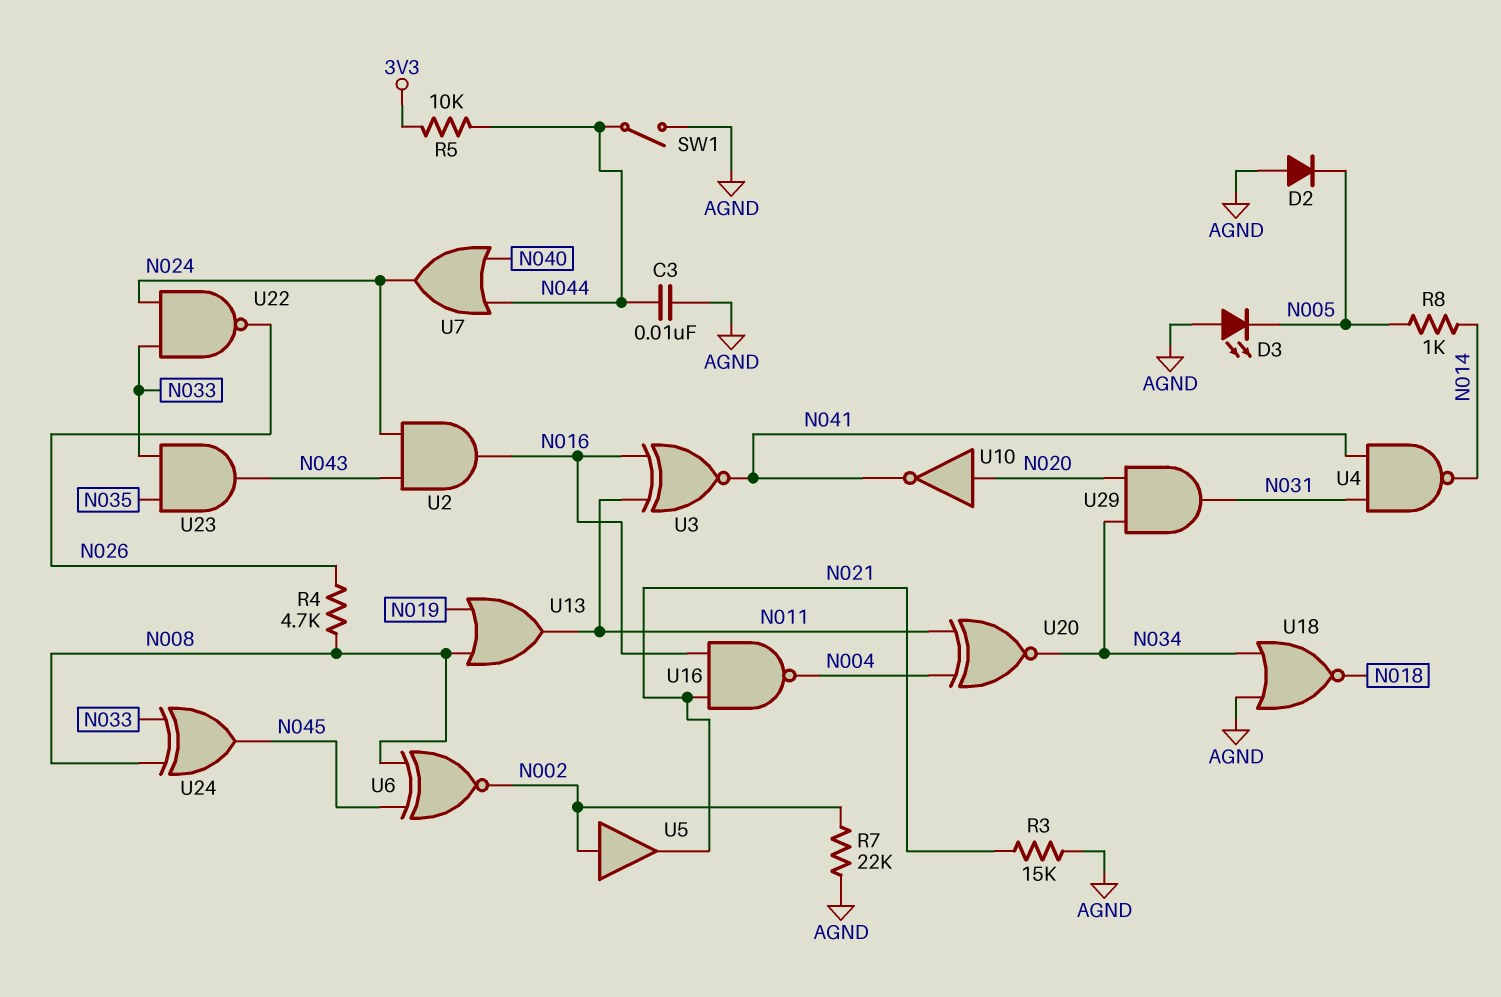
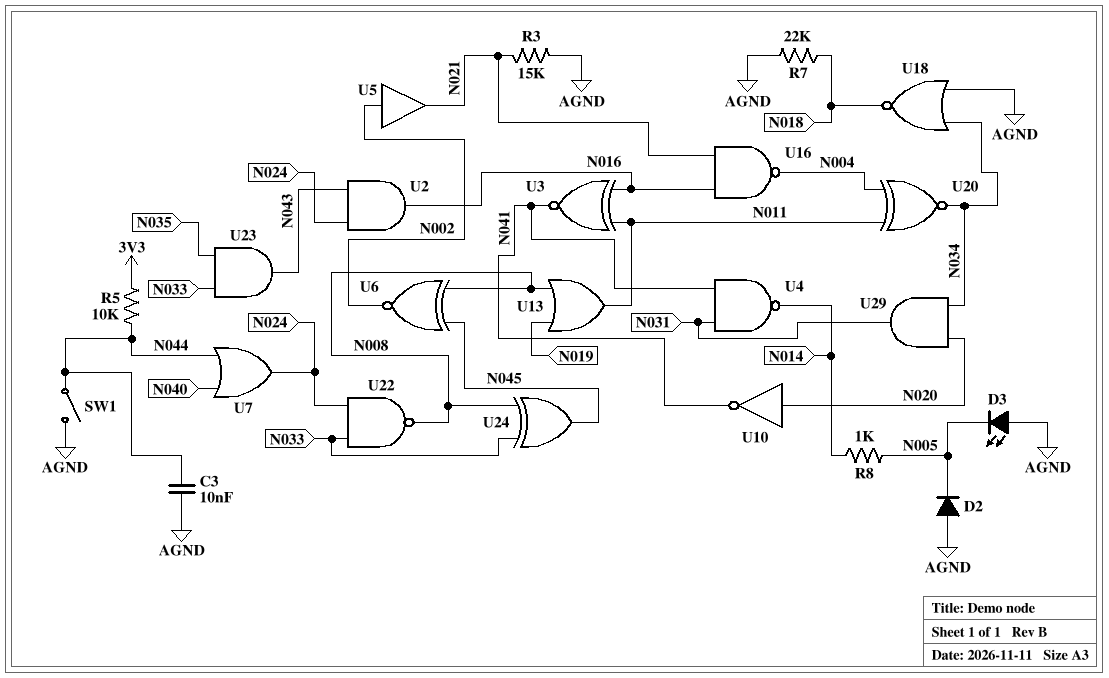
R4: 4.7k (N008, N026) -> none
R7: 22k (AGND, N002) -> 22k (AGND, N018)
U22: NAND (in N024, in N033, out N026) -> NAND (in N024, in N033, out N008)

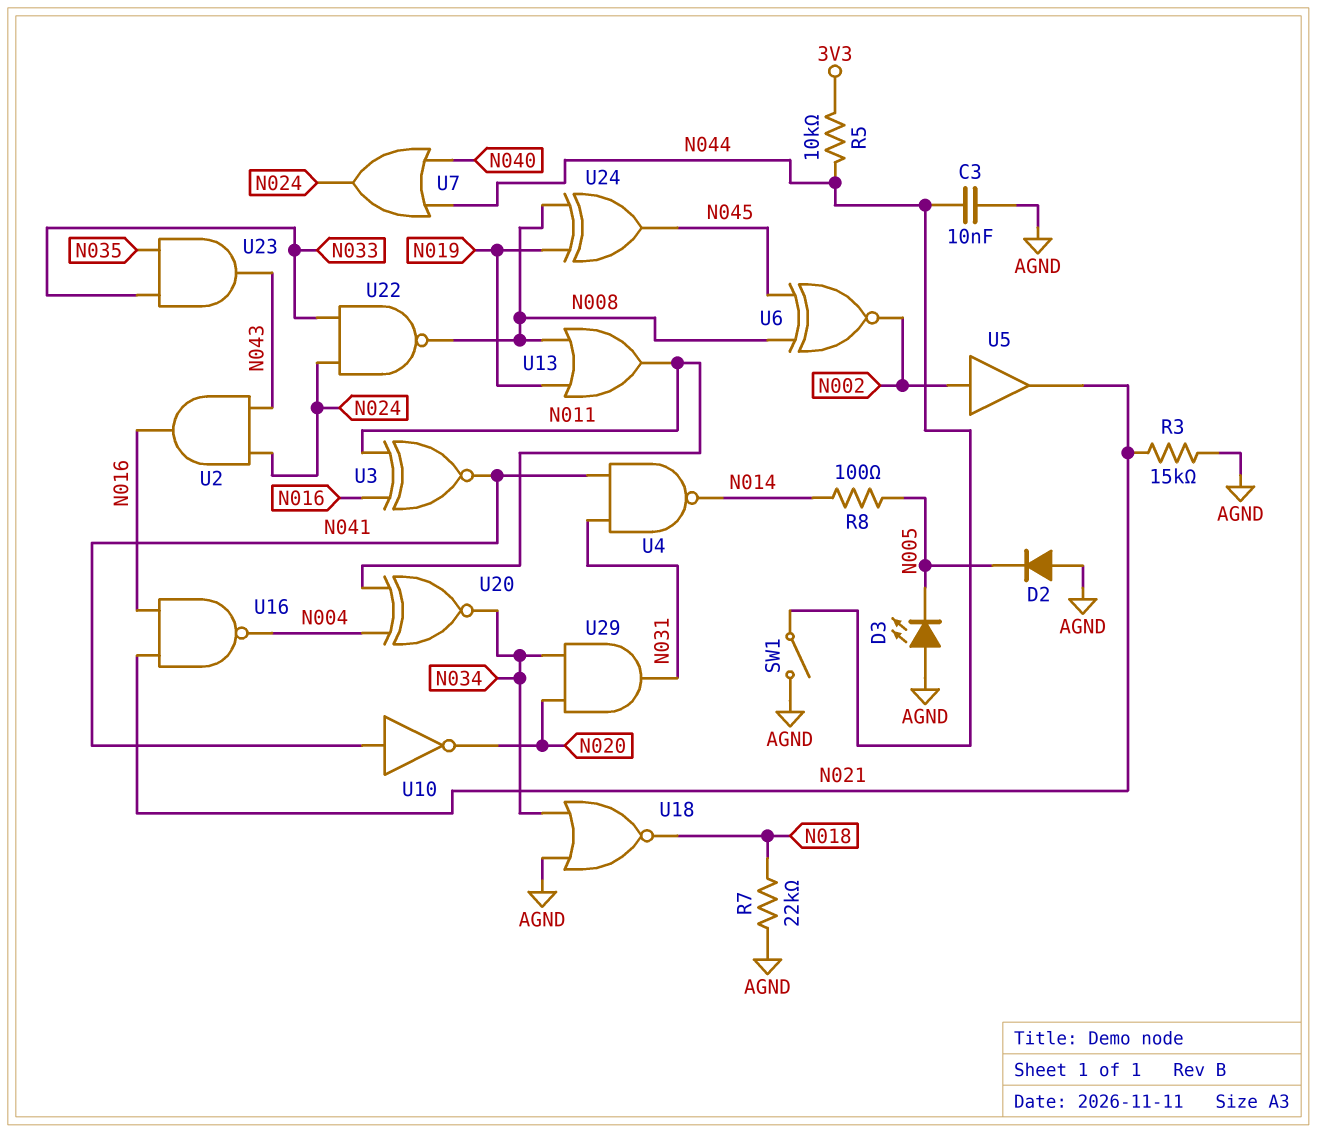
R8: 1k (N005, N014) -> 100 (N005, N014)
U10: NOT (in N020, out N041) -> NOT (in N041, out N020)
U24: XOR (in N008, in N033, out N045) -> XOR (in N008, in N019, out N045)

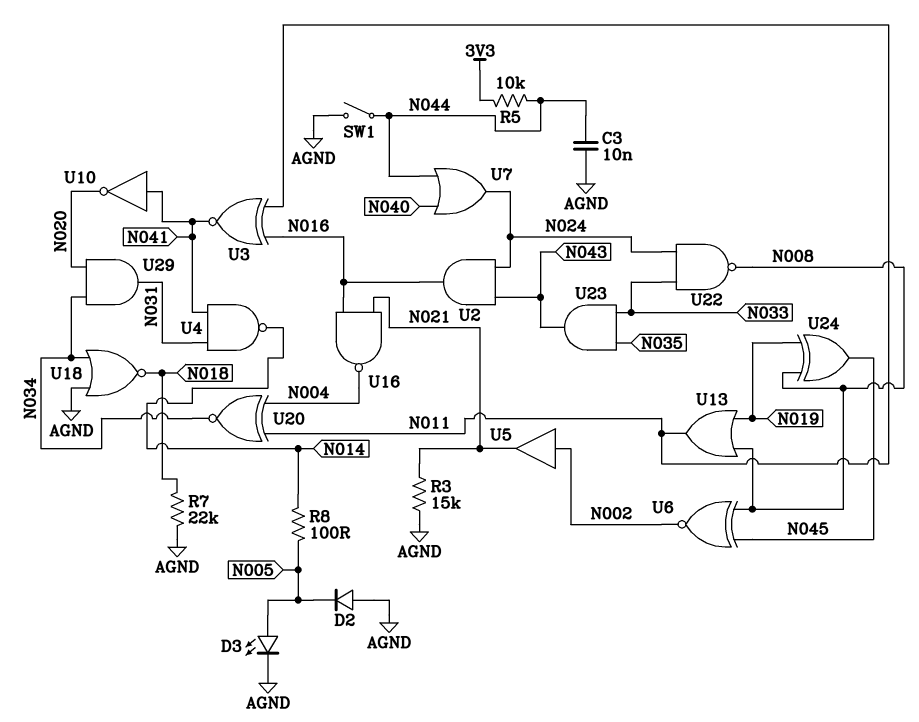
D3: LED (A AGND, K N005) -> LED (A N005, K AGND)

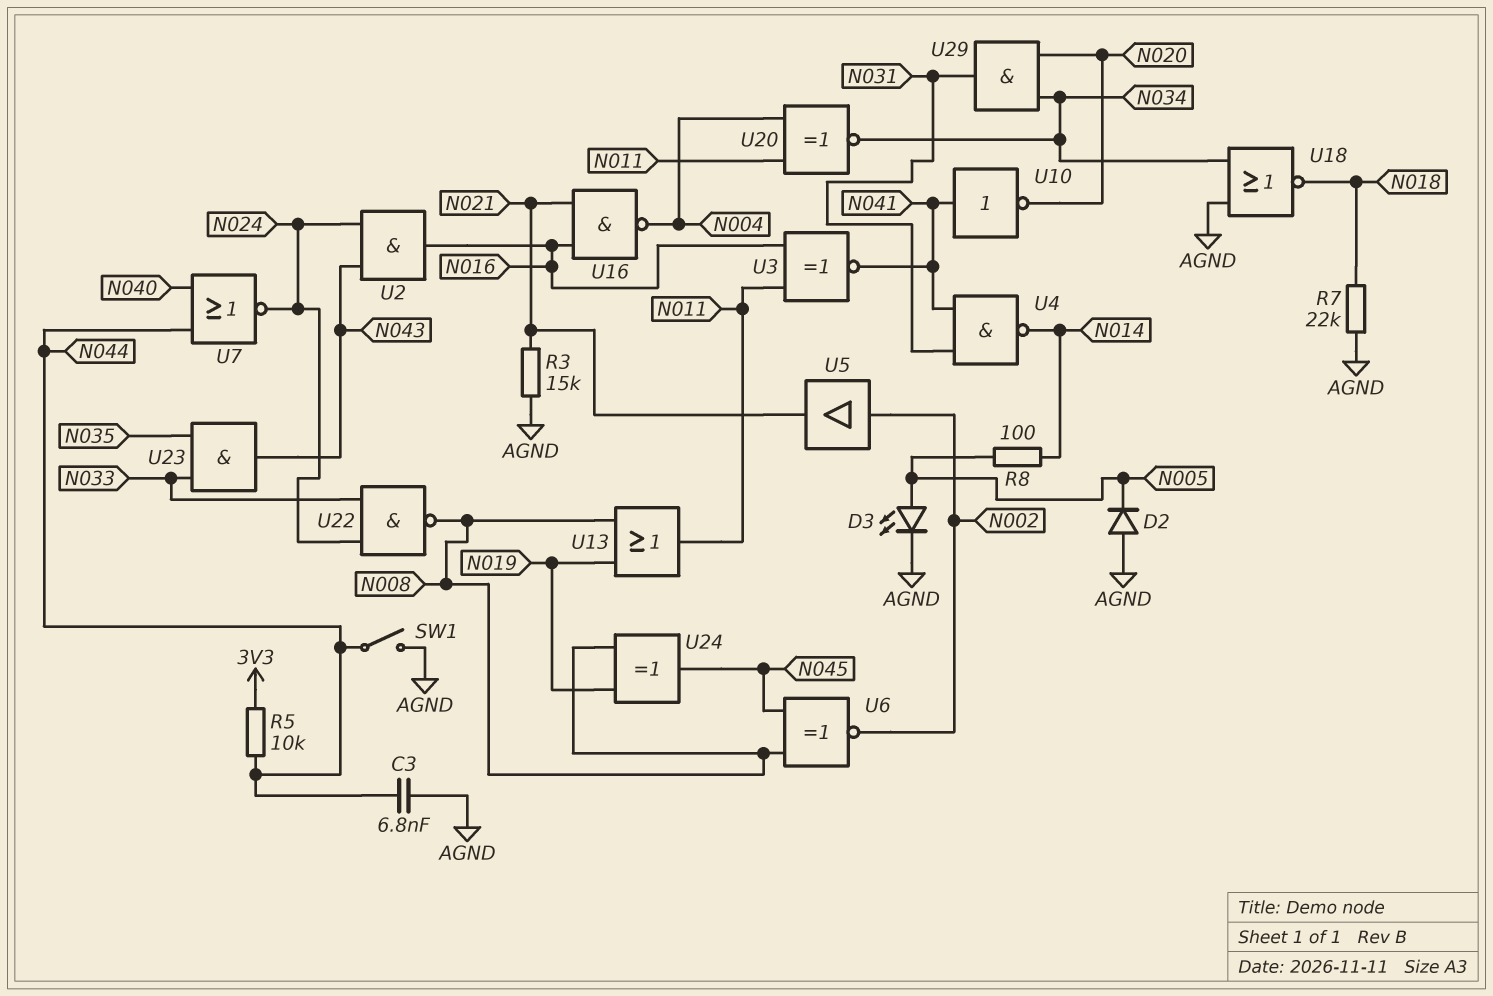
C3: 10nF (AGND, N044) -> 6.8nF (AGND, N044)
U7: OR (in N040, in N044, out N024) -> NOR (in N040, in N044, out N024)

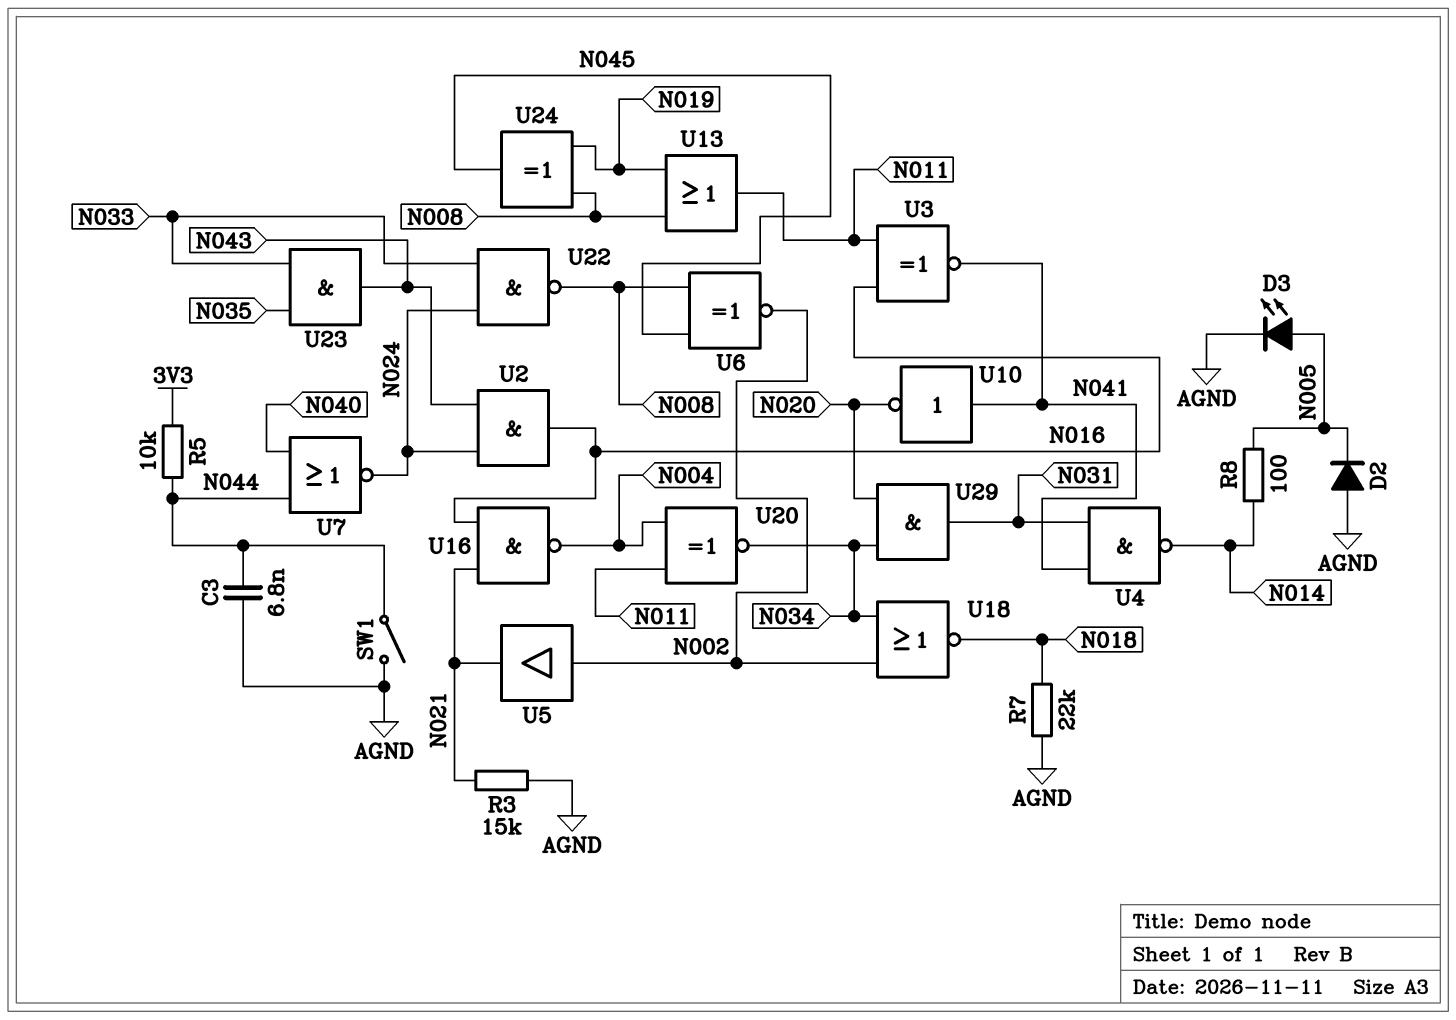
U18: NOR (in AGND, in N034, out N018) -> NOR (in N002, in N034, out N018)

